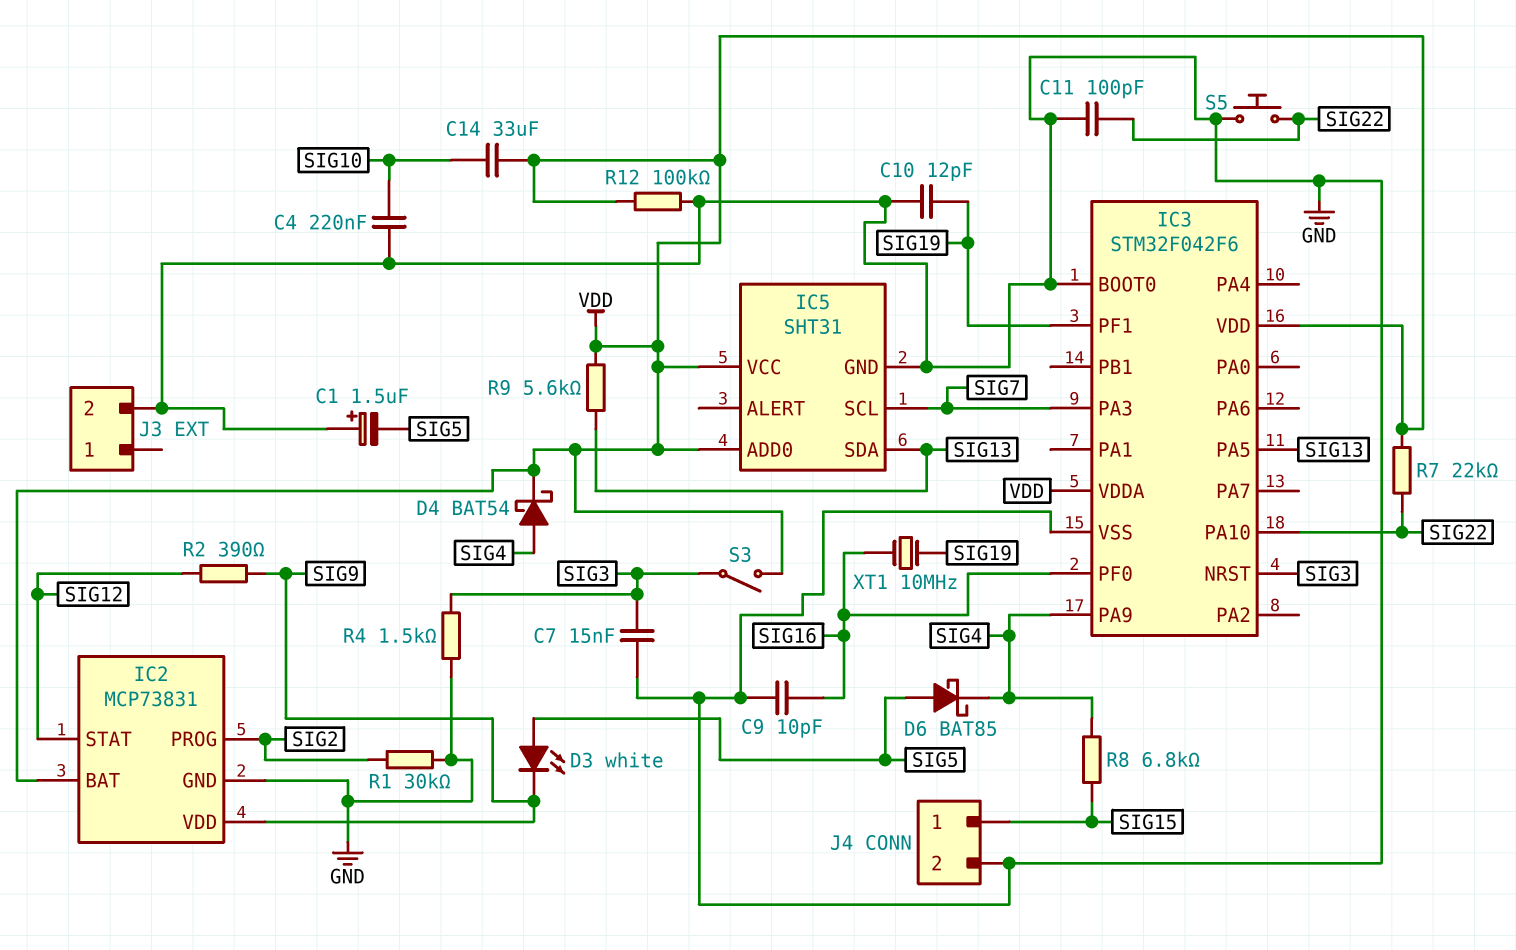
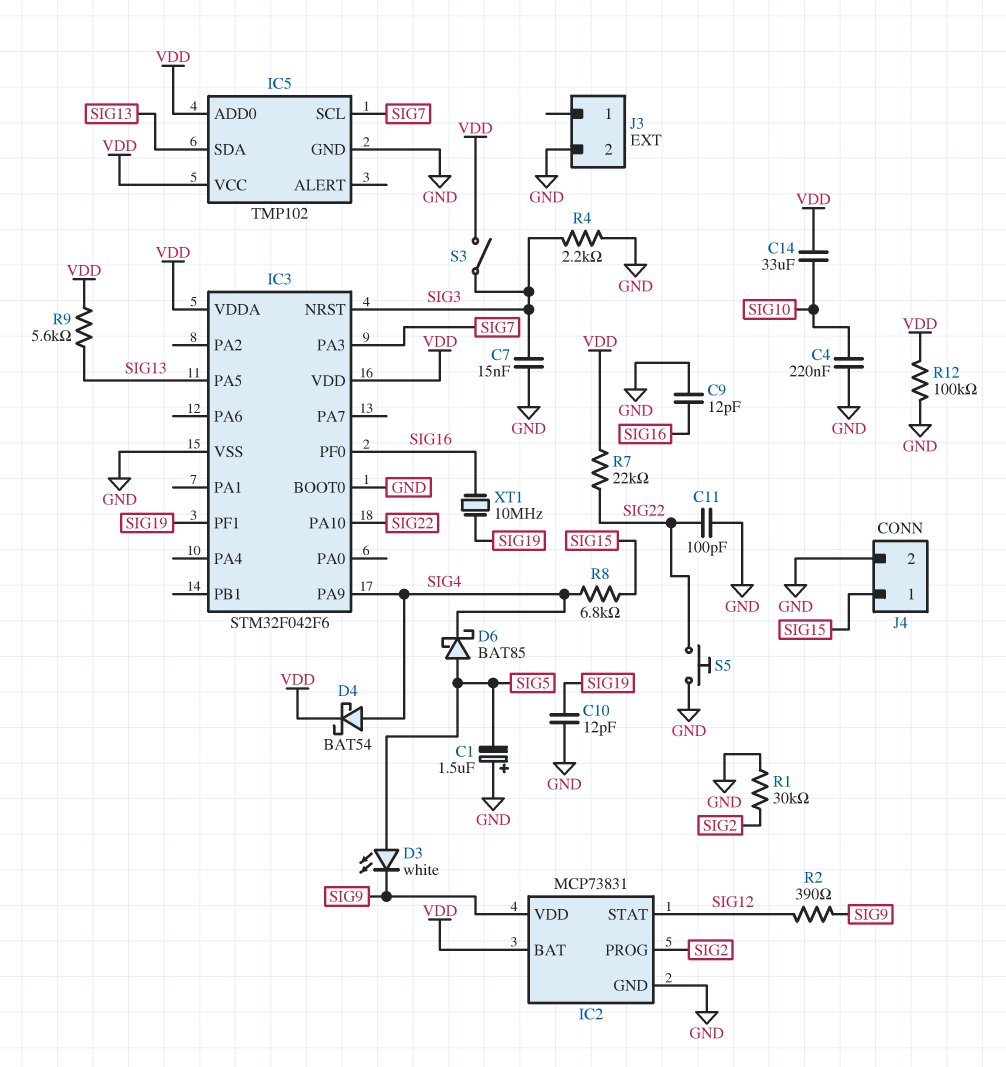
C9: 10pF (GND, SIG16) -> 12pF (GND, SIG16)
IC5: SHT31 -> TMP102
R4: 1.5k (GND, SIG3) -> 2.2k (GND, SIG3)

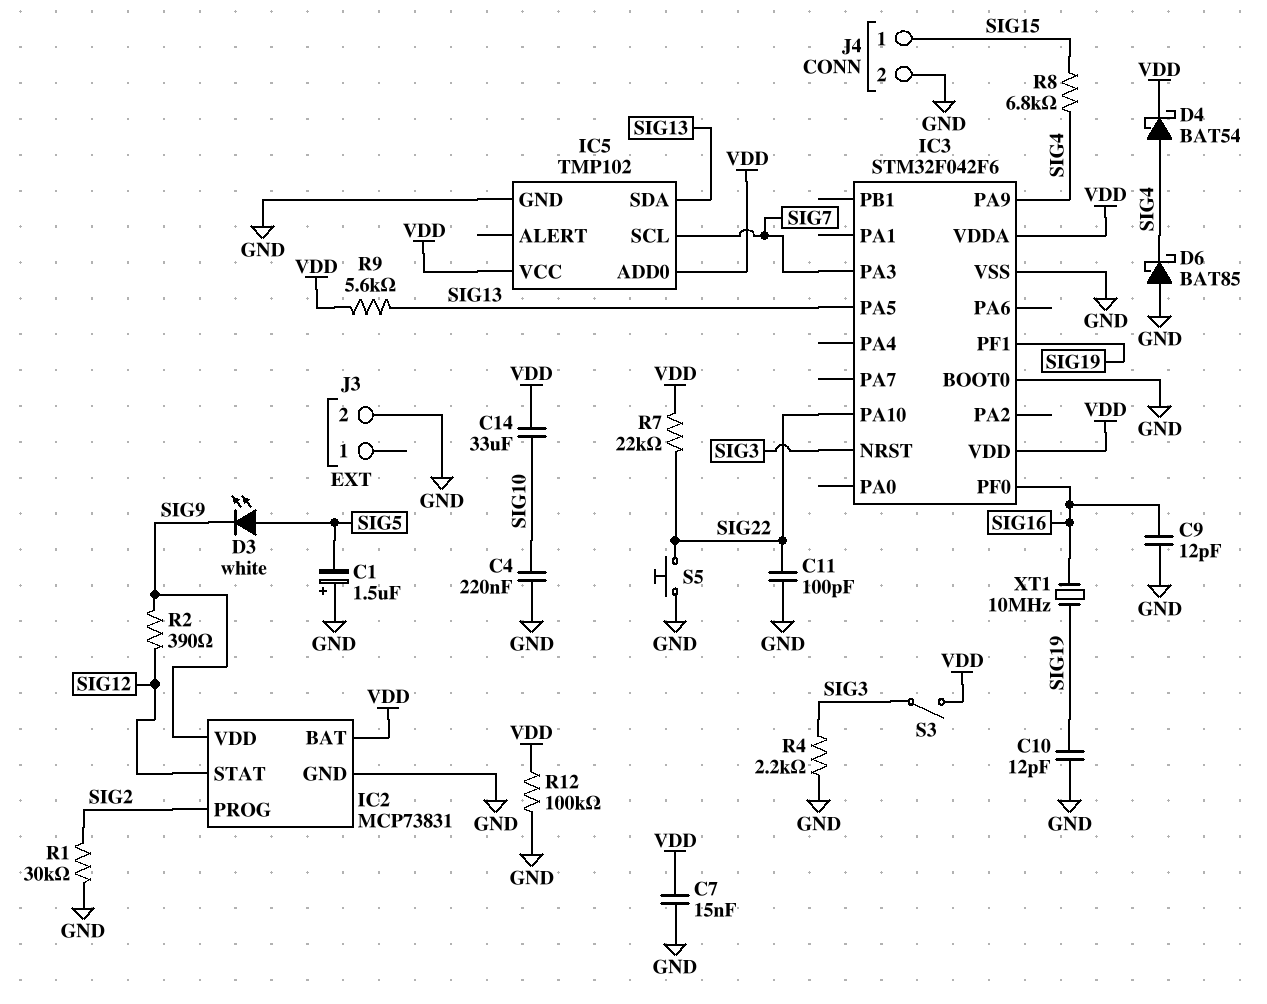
C7: 15nF (GND, SIG3) -> 15nF (GND, VDD)
D6: schottky BAT85 (A SIG5, K SIG4) -> schottky BAT85 (A GND, K SIG4)

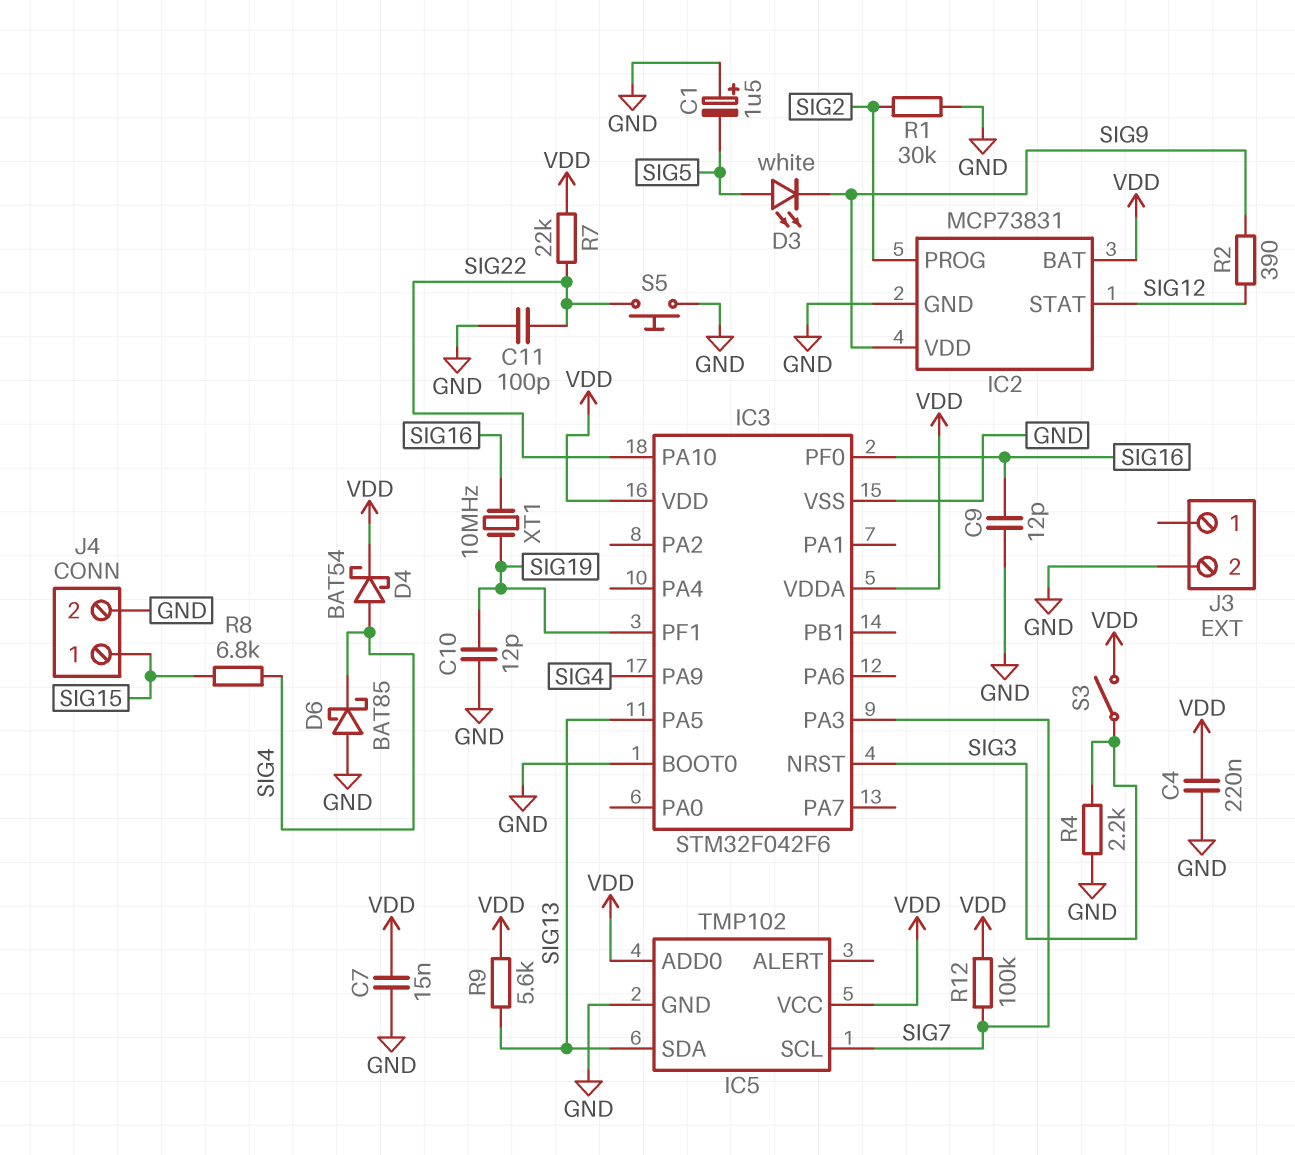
C4: 220nF (GND, SIG10) -> 220nF (GND, VDD)
C14: 33uF (SIG10, VDD) -> none
R12: 100k (GND, VDD) -> 100k (SIG7, VDD)

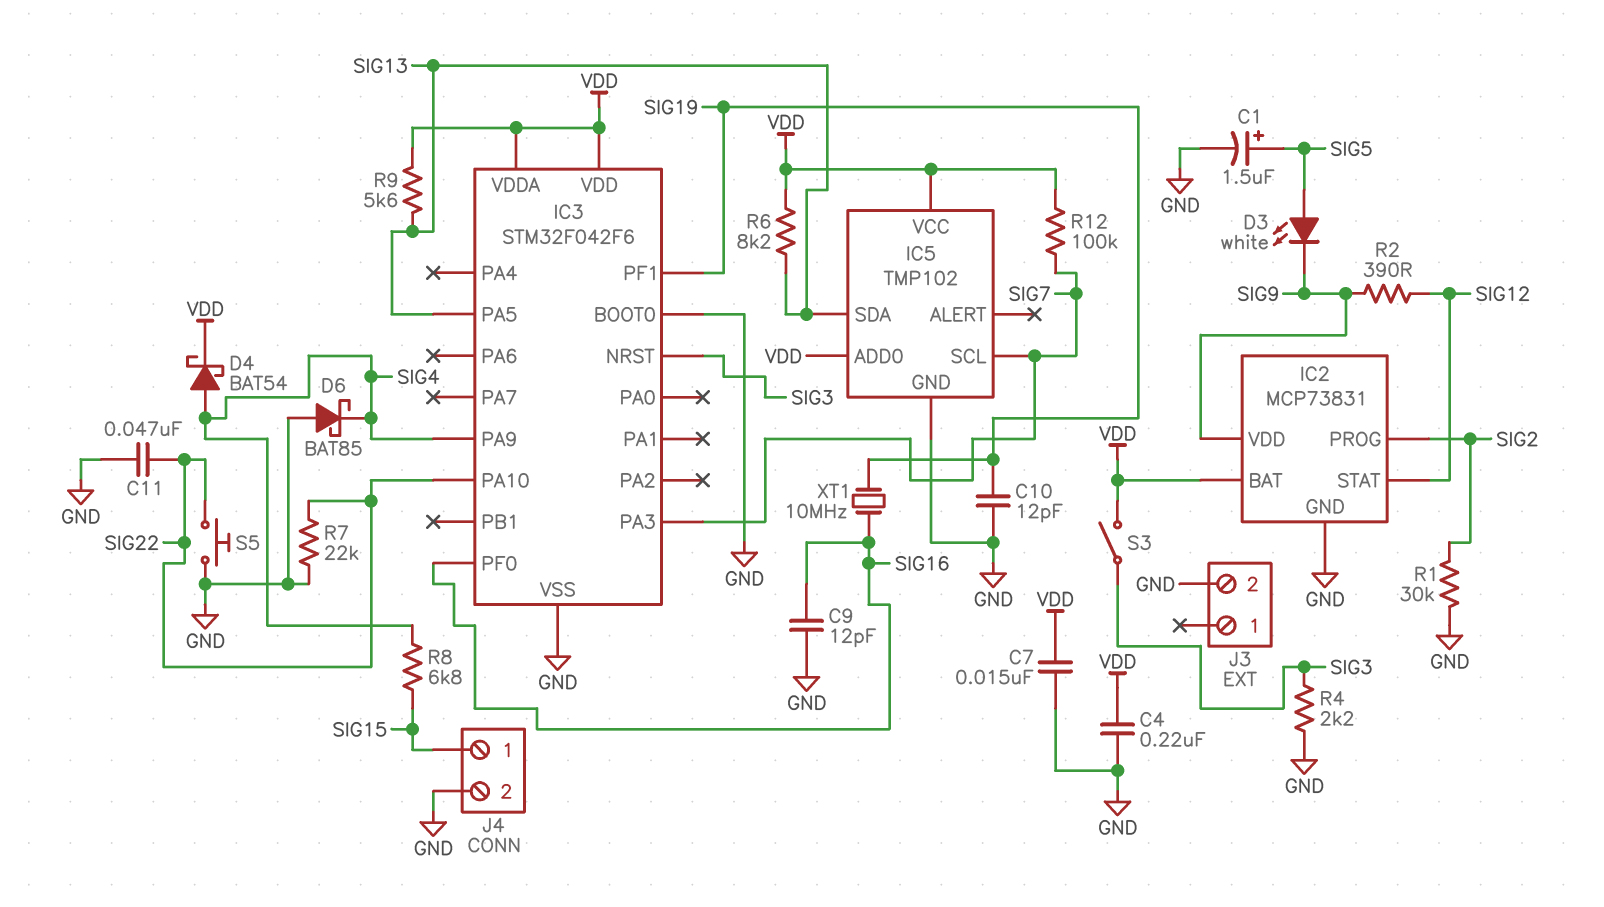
C1: 1.5uF (plus GND, minus SIG5) -> 1.5uF (plus SIG5, minus GND)
C11: 100pF (GND, SIG22) -> 47nF (GND, SIG22)
R6: none -> 8.2k (SIG13, VDD)
R7: 22k (SIG22, VDD) -> 22k (GND, SIG22)

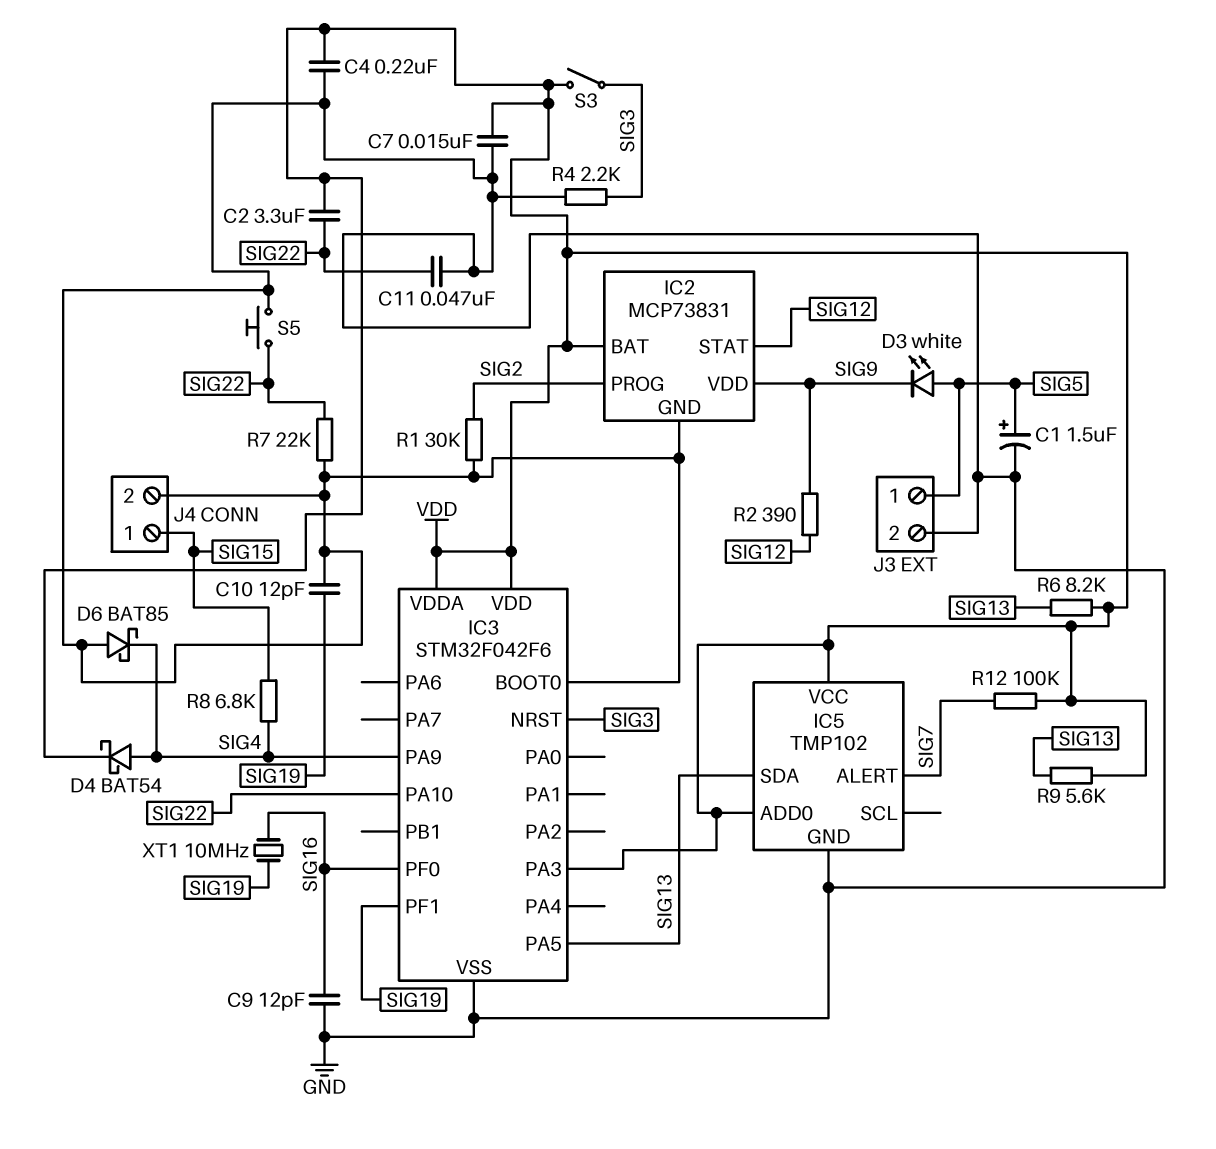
C2: none -> 3.3uF (SIG22, VDD)
IC3 pin PA3: SIG7 -> VDD
IC5 pin ALERT: none -> SIG7
IC5 pin SCL: SIG7 -> none
J3 pin 1: none -> SIG5

